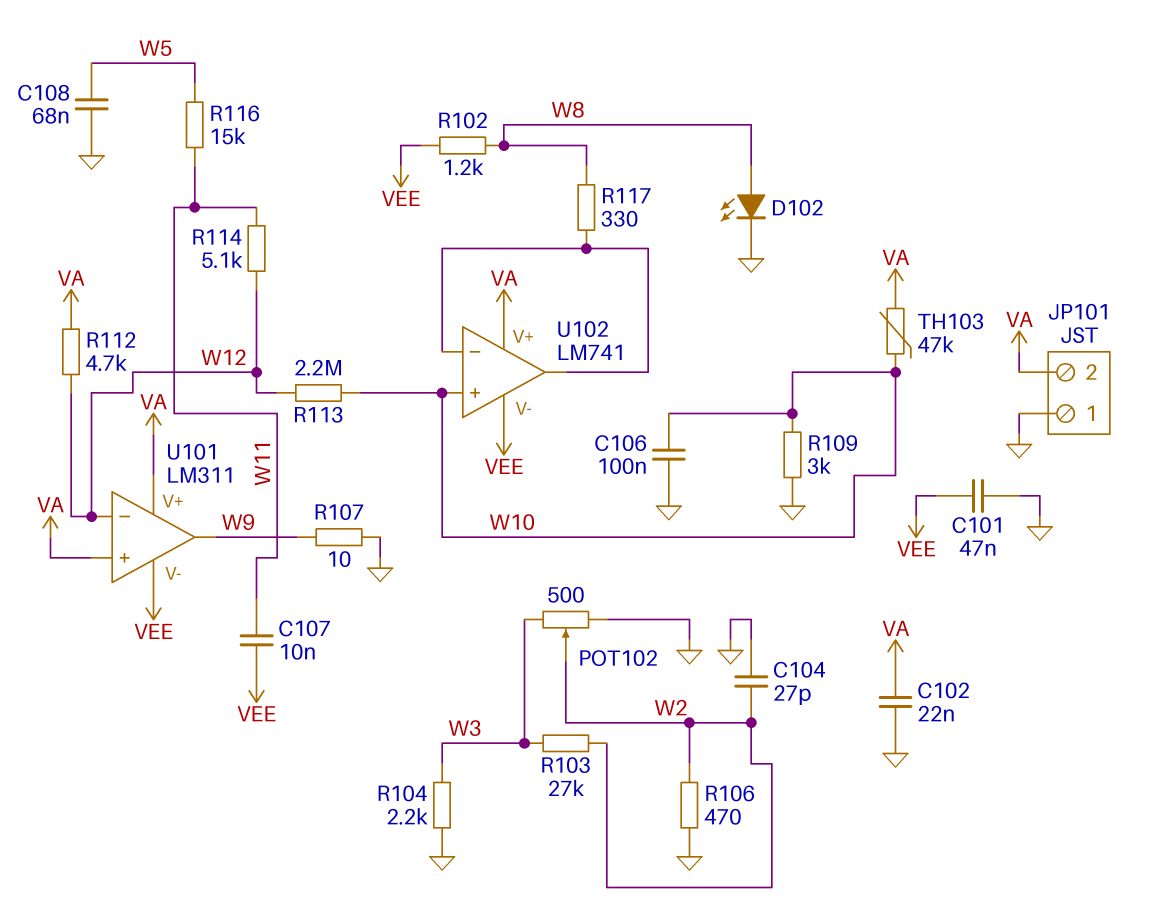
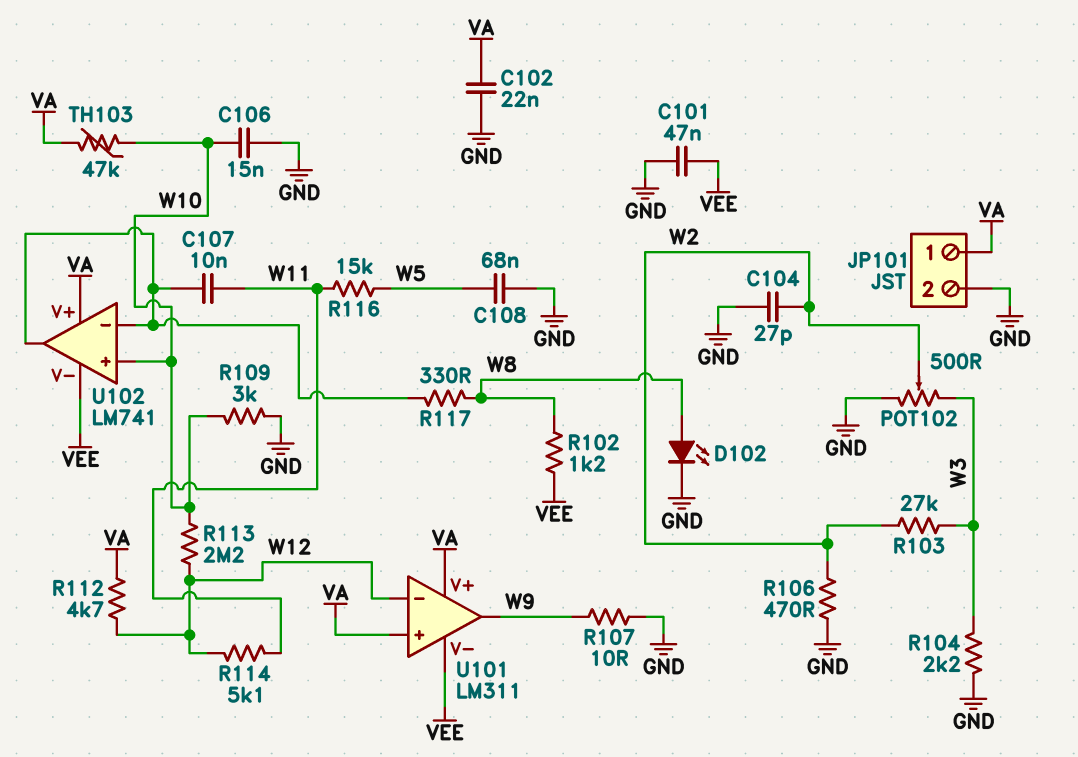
C106: 100nF (GND, W10) -> 15nF (GND, W10)
C107: 10nF (VEE, W11) -> 10nF (U102/in-, W11)
JP101 pin 1: GND -> VA
JP101 pin 2: VA -> GND

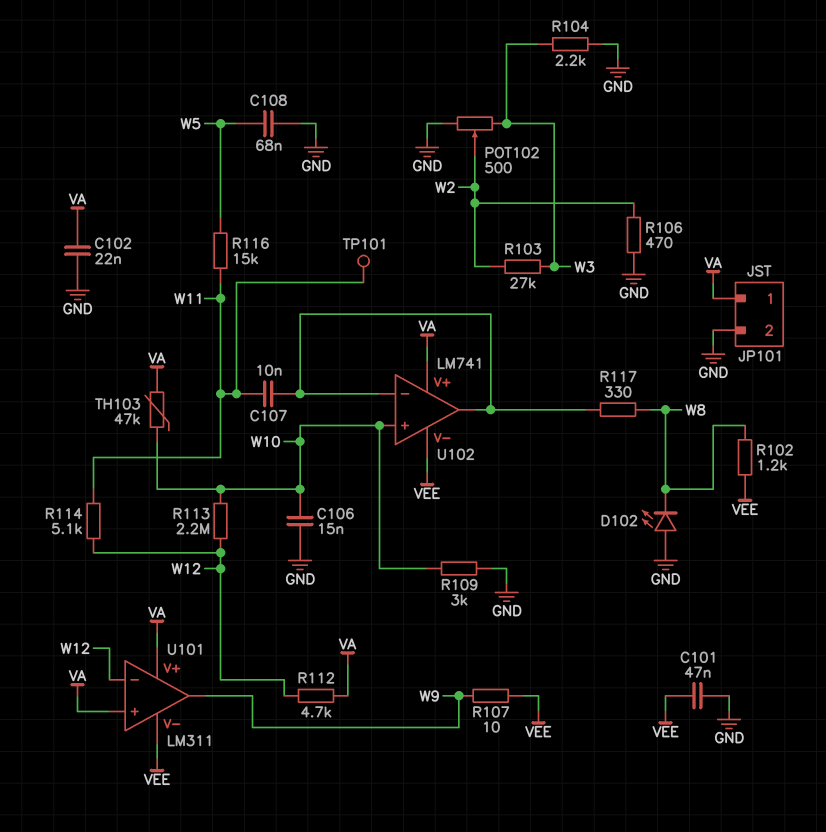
C104: 27pF (GND, W2) -> none
D102: LED (A W8, K GND) -> LED (A GND, K W8)
R107: 10 (GND, W9) -> 10 (VEE, W9)
TP101: none -> test point (W11)

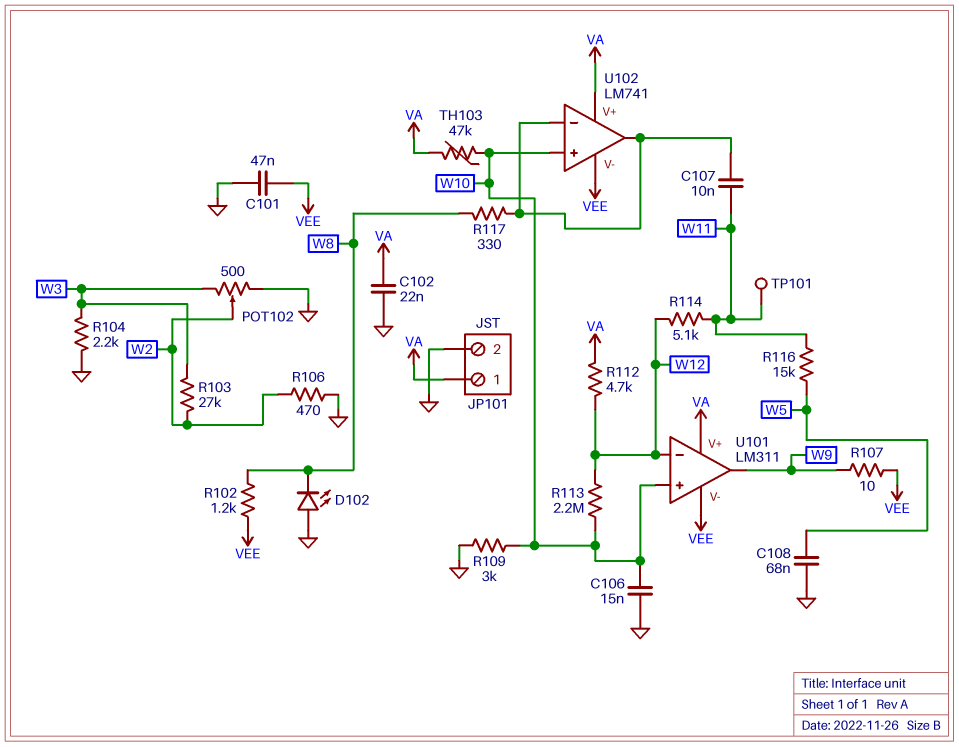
U101 pin in+: VA -> W10

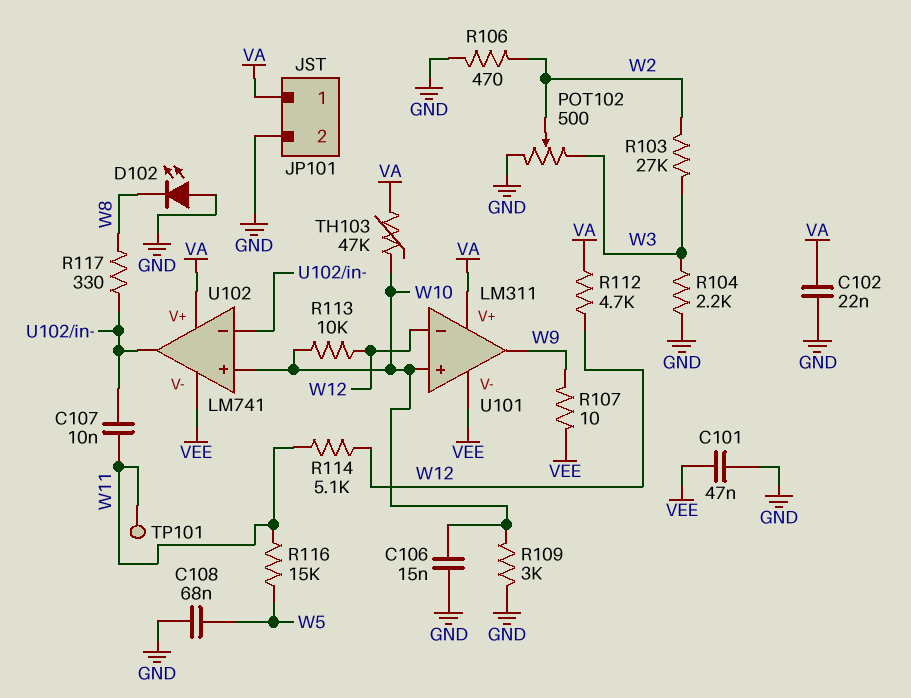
R102: 1.2k (VEE, W8) -> none
R113: 2.2M (W10, W12) -> 10k (W10, W12)

